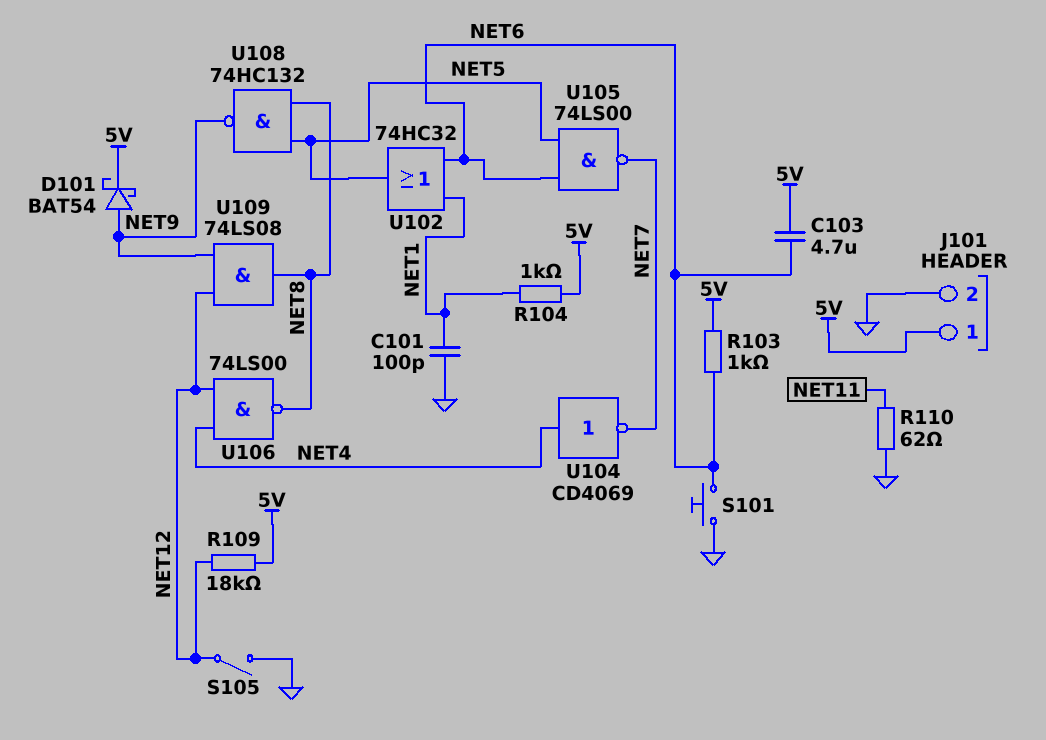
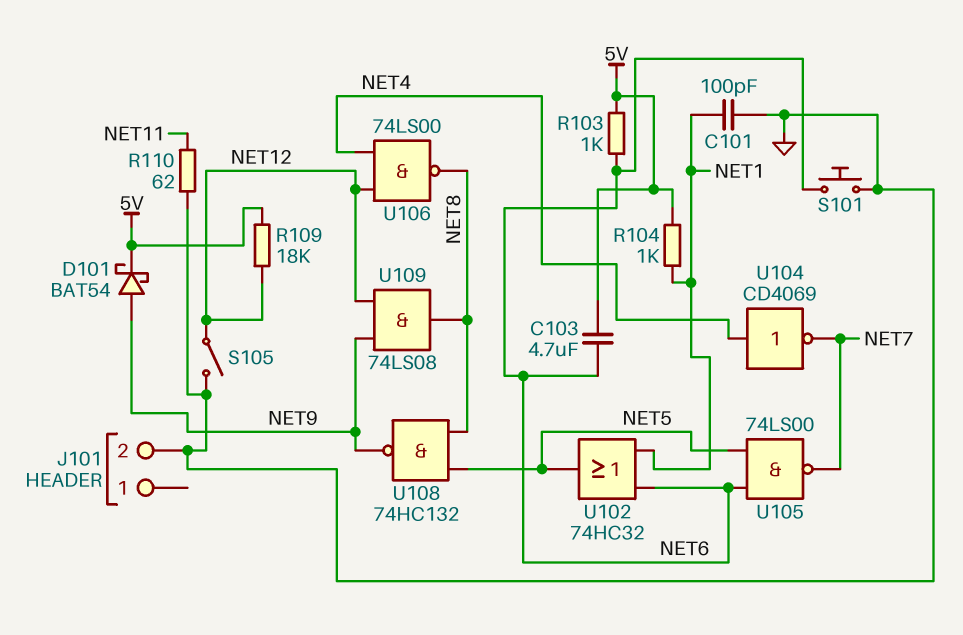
J101 pin 1: 5V -> none

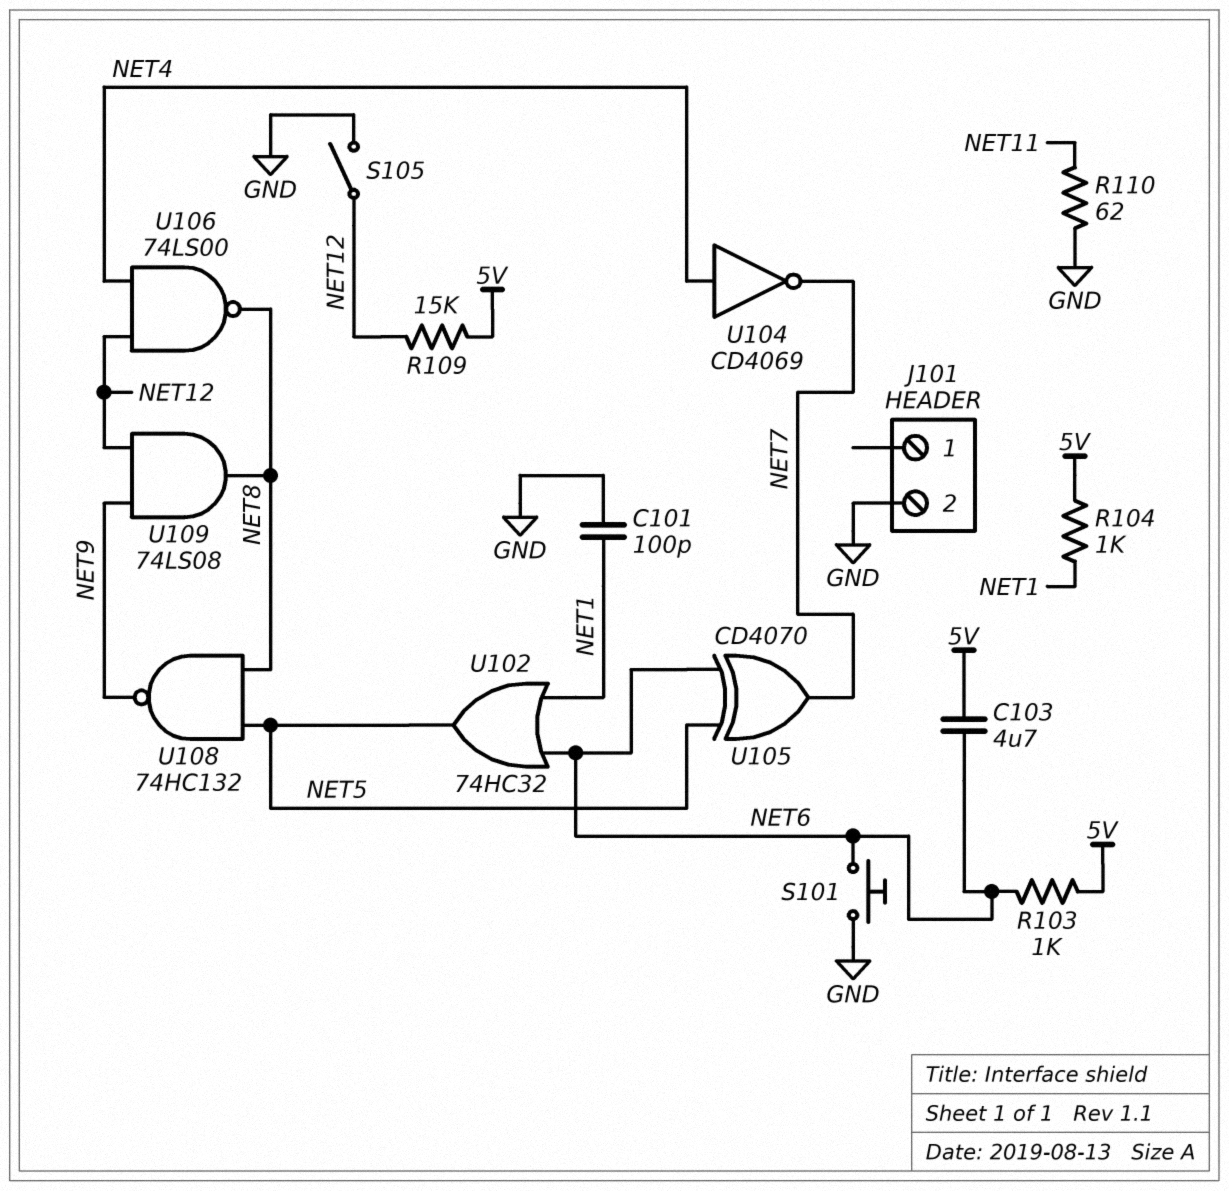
D101: schottky BAT54 (A NET9, K 5V) -> none
R109: 18k (5V, NET12) -> 15k (5V, NET12)
U105: NAND 74LS00 (in NET5, in NET6, out NET7) -> XOR CD4070 (in NET5, in NET6, out NET7)

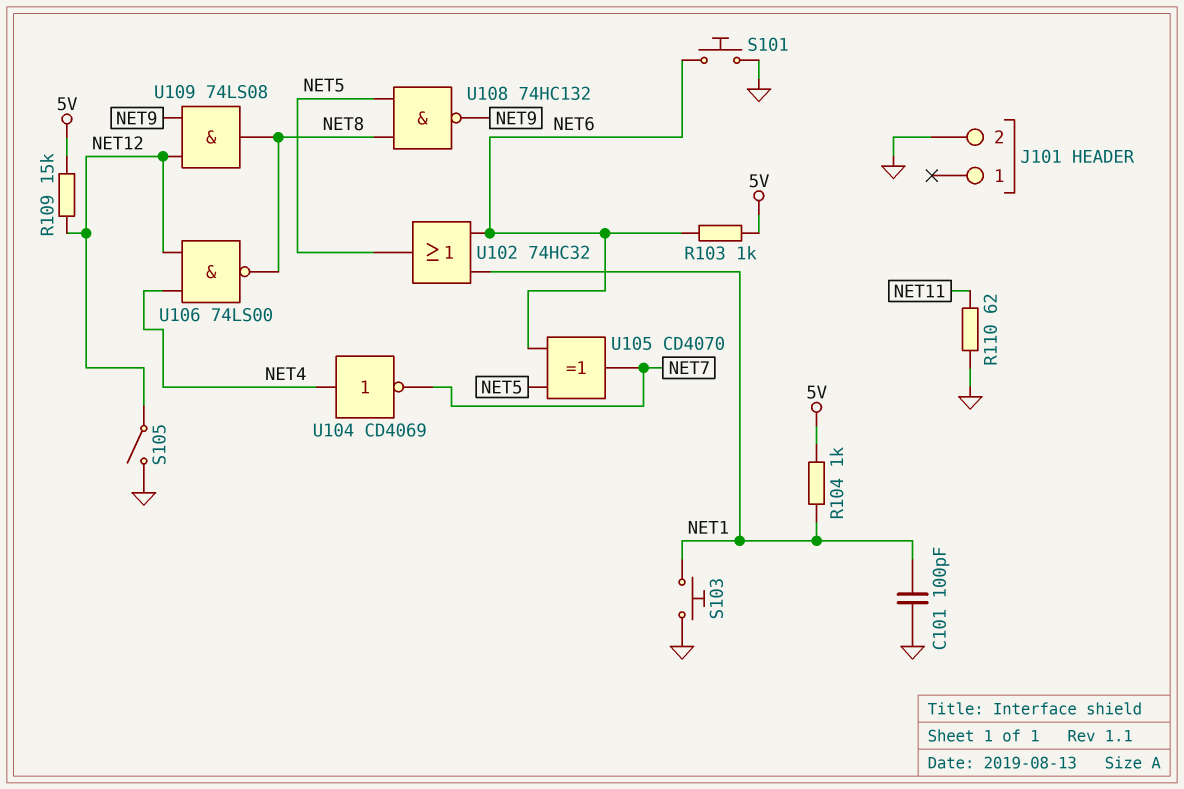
C103: 4.7uF (5V, NET6) -> none
S103: none -> button (GND, NET1)

